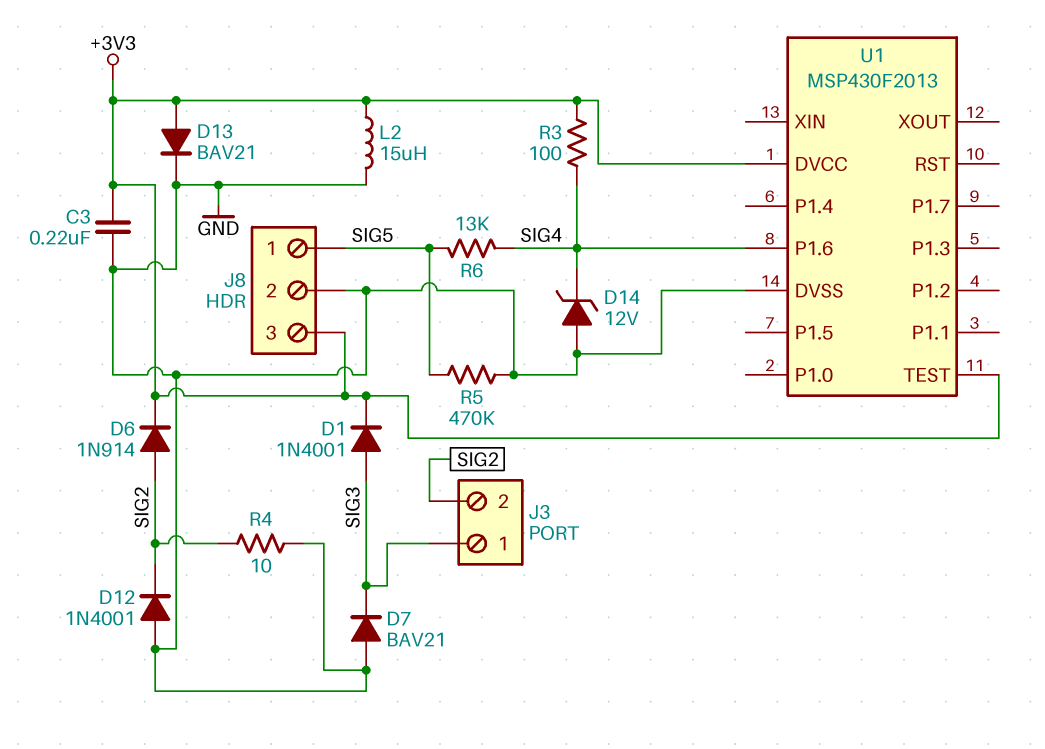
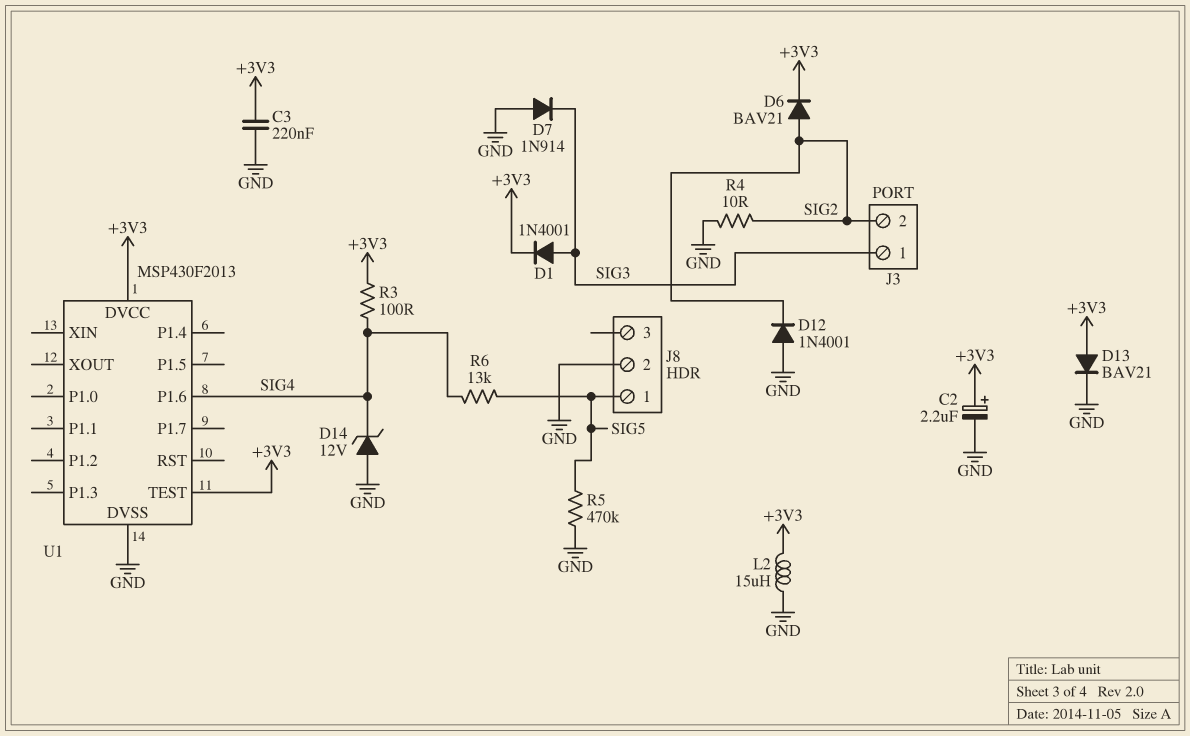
C2: none -> 2.2uF (plus +3V3, minus GND)
D6: diode 1N914 (A SIG2, K +3V3) -> diode BAV21 (A SIG2, K +3V3)
D7: diode BAV21 (A GND, K SIG3) -> diode 1N914 (A GND, K SIG3)
J8 pin 3: +3V3 -> none

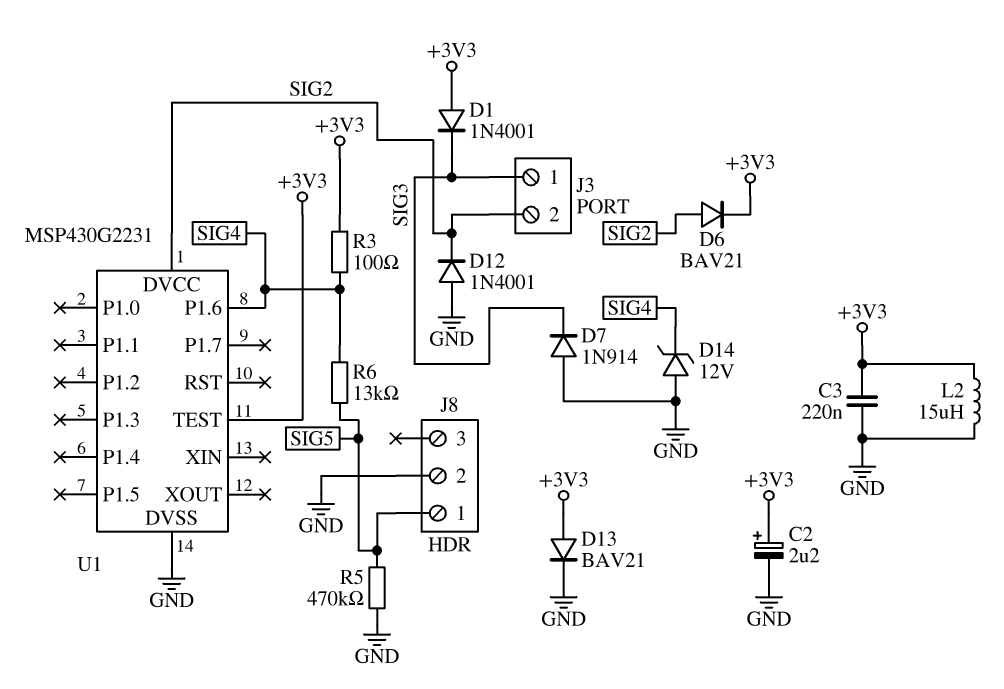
D1: diode 1N4001 (A SIG3, K +3V3) -> diode 1N4001 (A +3V3, K SIG3)
R4: 10 (GND, SIG2) -> none
U1: MSP430F2013 -> MSP430G2231
U1 pin DVCC: +3V3 -> SIG2

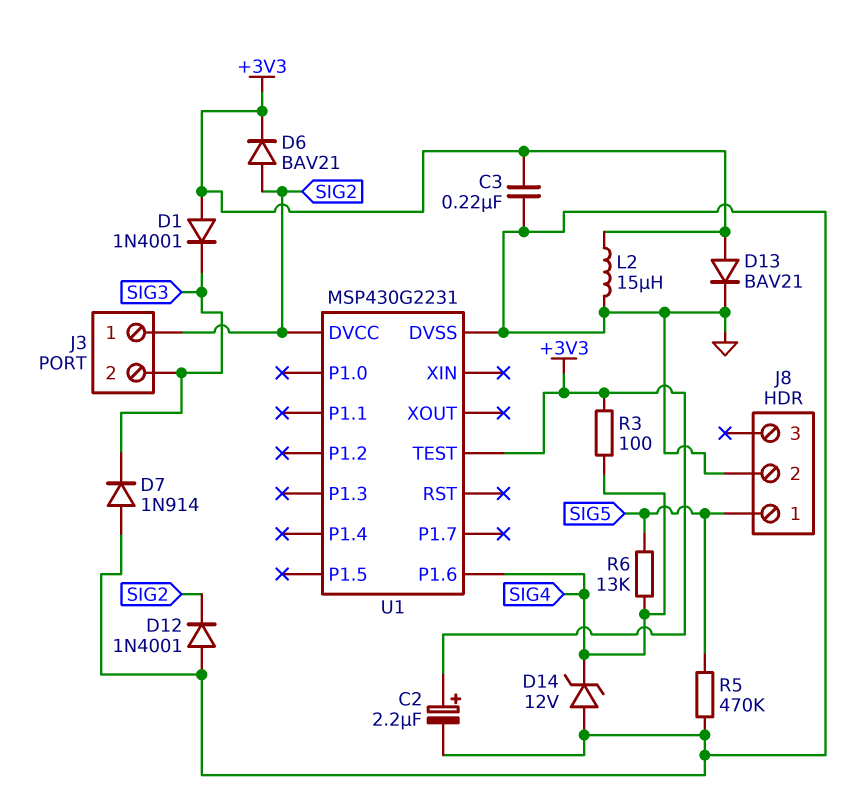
J3 pin 1: SIG3 -> SIG2
J3 pin 2: SIG2 -> SIG3

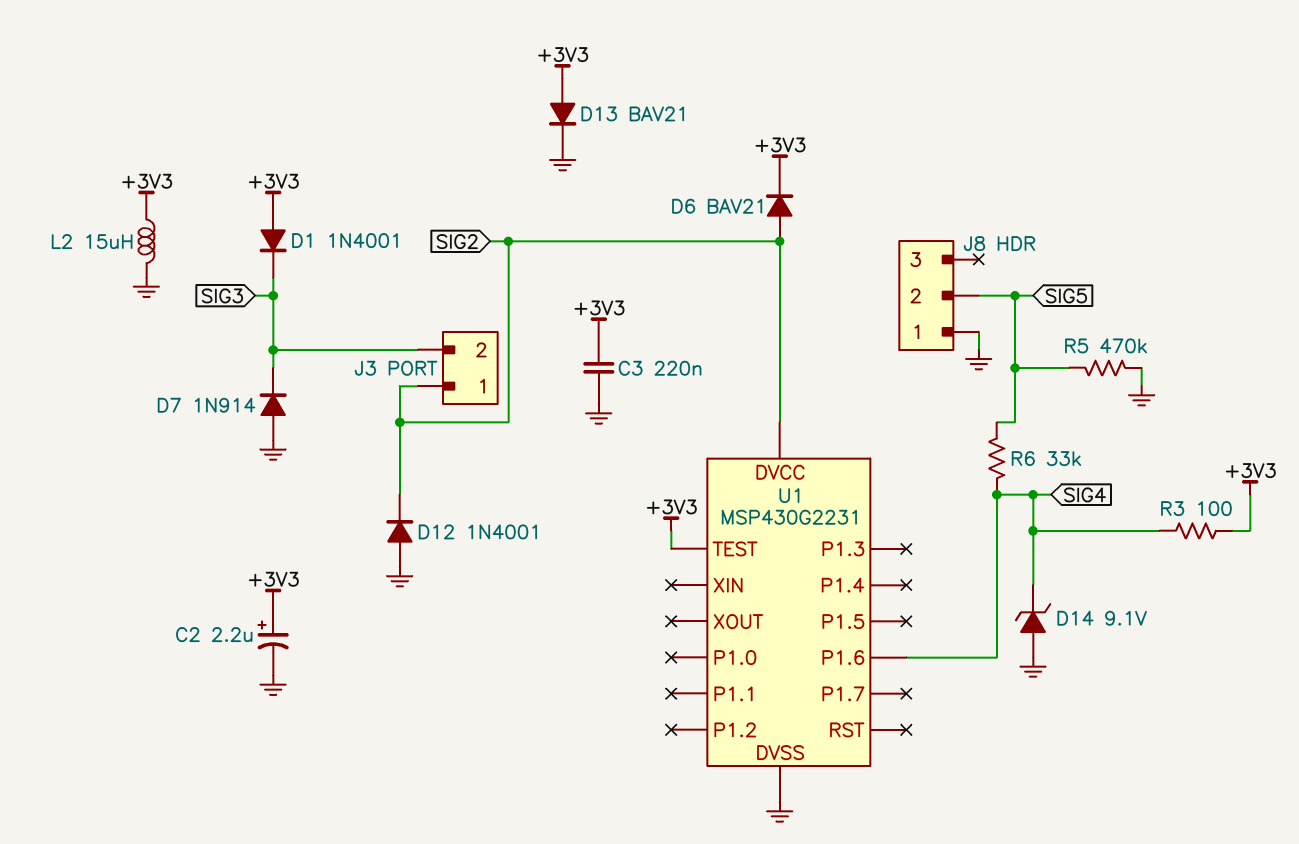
D14: zener 12V (A GND, K SIG4) -> zener 9.1V (A GND, K SIG4)
J8 pin 1: SIG5 -> GND
J8 pin 2: GND -> SIG5
R6: 13k (SIG4, SIG5) -> 33k (SIG4, SIG5)

